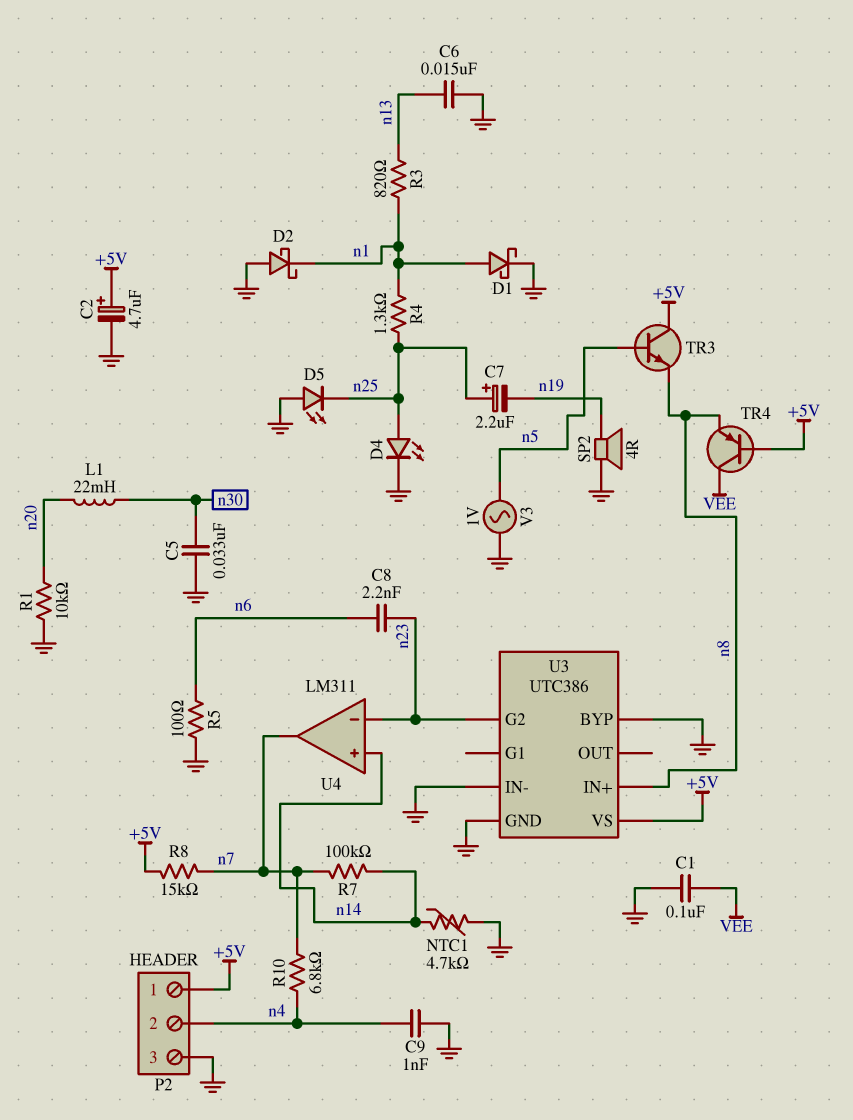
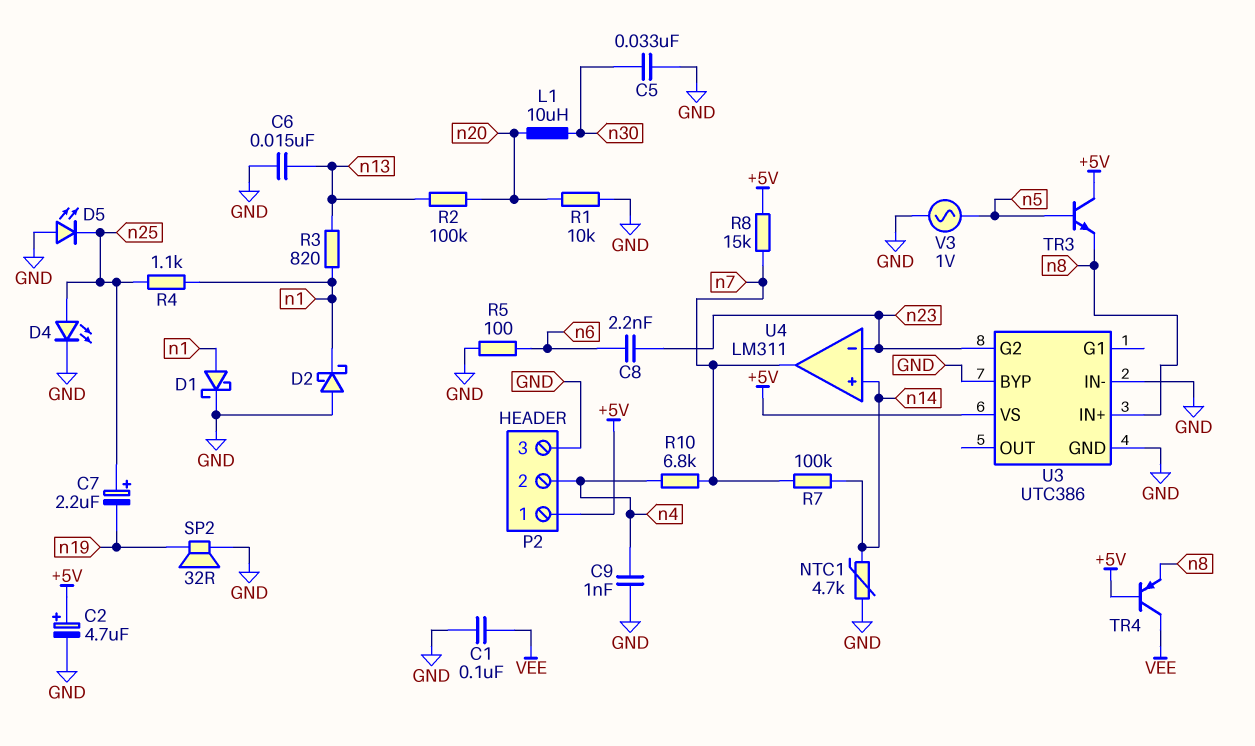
L1: 22mH (n20, n30) -> 10uH (n20, n30)
R2: none -> 100k (n13, n20)
R4: 1.3k (n1, n25) -> 1.1k (n1, n25)
SP2: speaker 4R (GND, n19) -> speaker 32R (GND, n19)

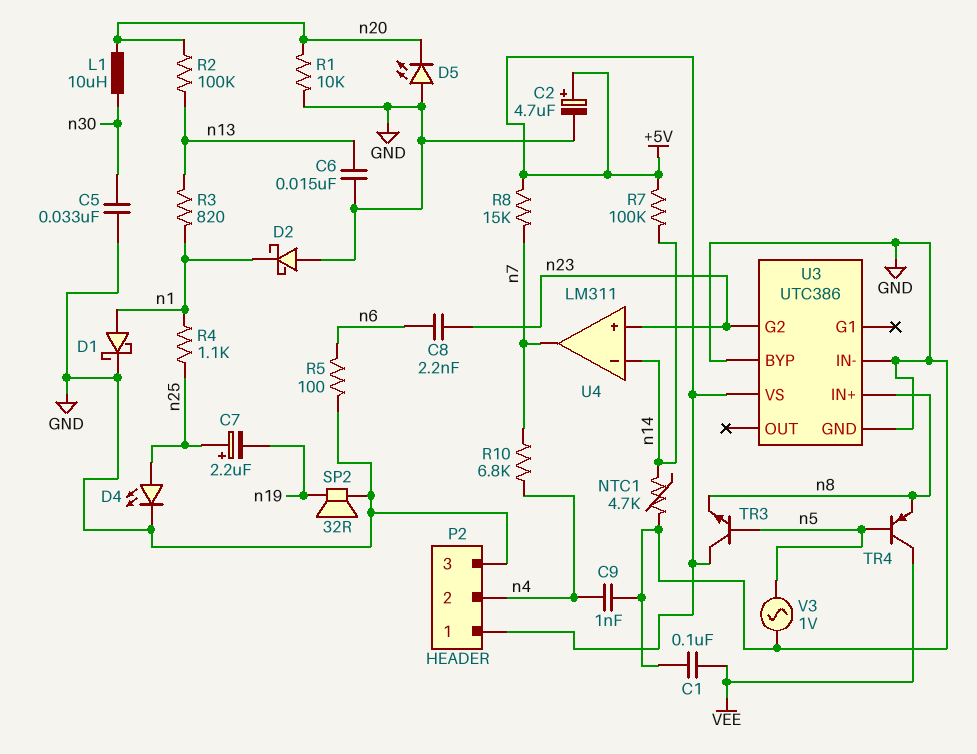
D5: LED (A GND, K n25) -> LED (A GND, K n20)
R7: 100k (n7, n14) -> 100k (+5V, n14)
TR4: PNP (B +5V, C VEE, E n8) -> PNP (B n5, C VEE, E n8)
U4 pin in+: n14 -> n23
U4 pin in-: n23 -> n14

